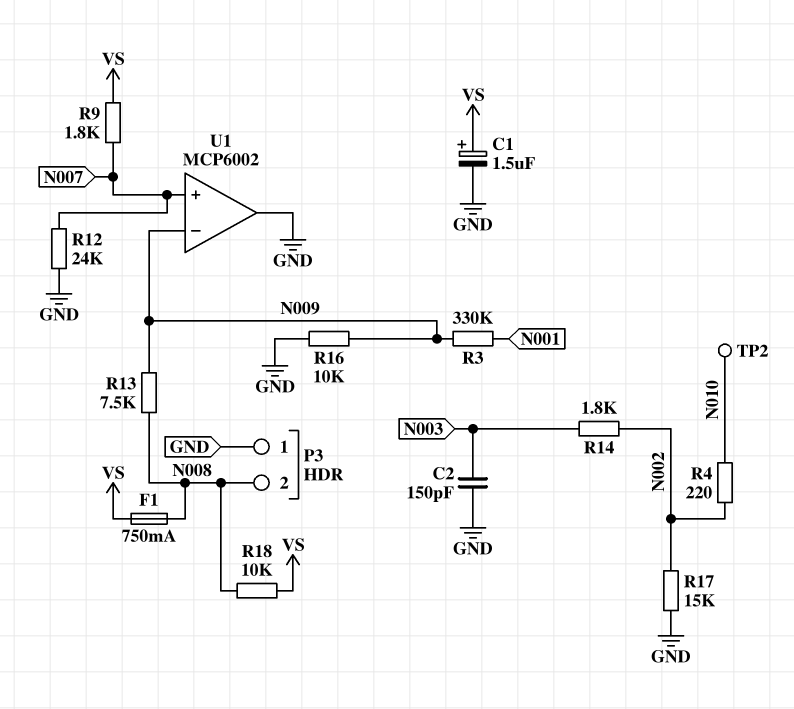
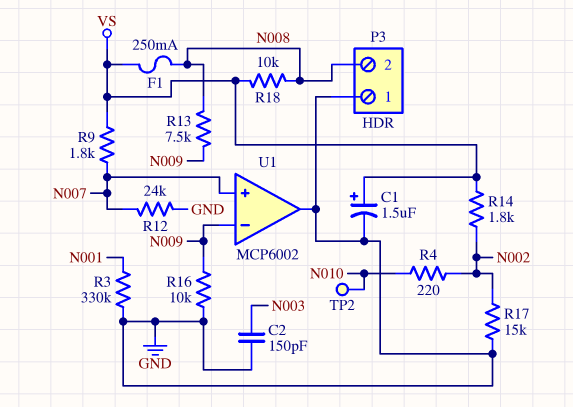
F1: 750mA (N008, VS) -> 250mA (N008, VS)
R3: 330k (N001, N009) -> 330k (GND, N001)
R14: 1.8k (N002, N003) -> 1.8k (N002, VS)

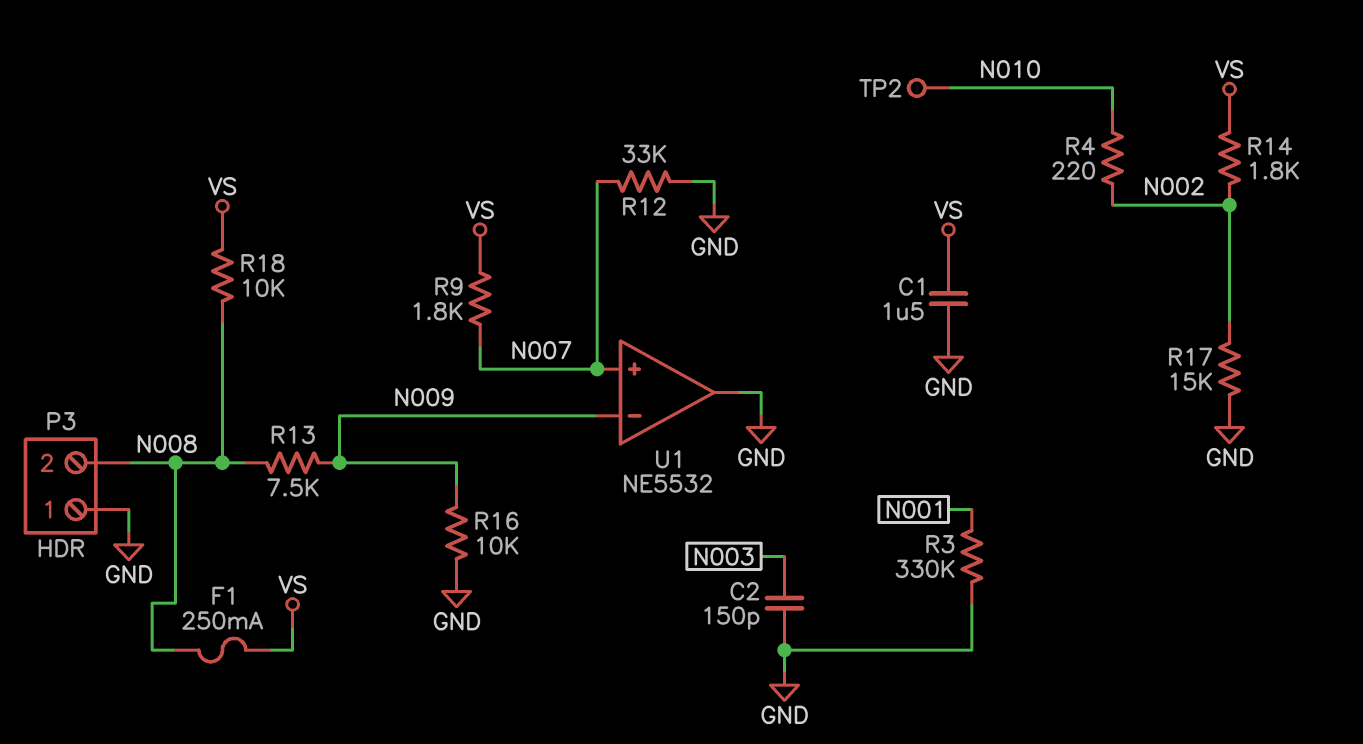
C1: 1.5uF (plus VS, minus GND) -> 1.5uF (GND, VS)
R12: 24k (GND, N007) -> 33k (GND, N007)
U1: MCP6002 -> NE5532

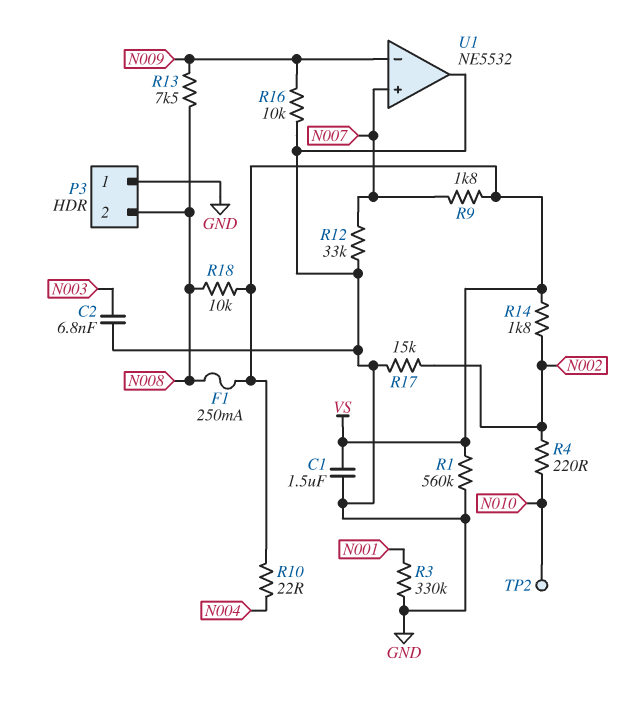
C2: 150pF (GND, N003) -> 6.8nF (GND, N003)
R1: none -> 560k (GND, VS)
R10: none -> 22 (N004, VS)

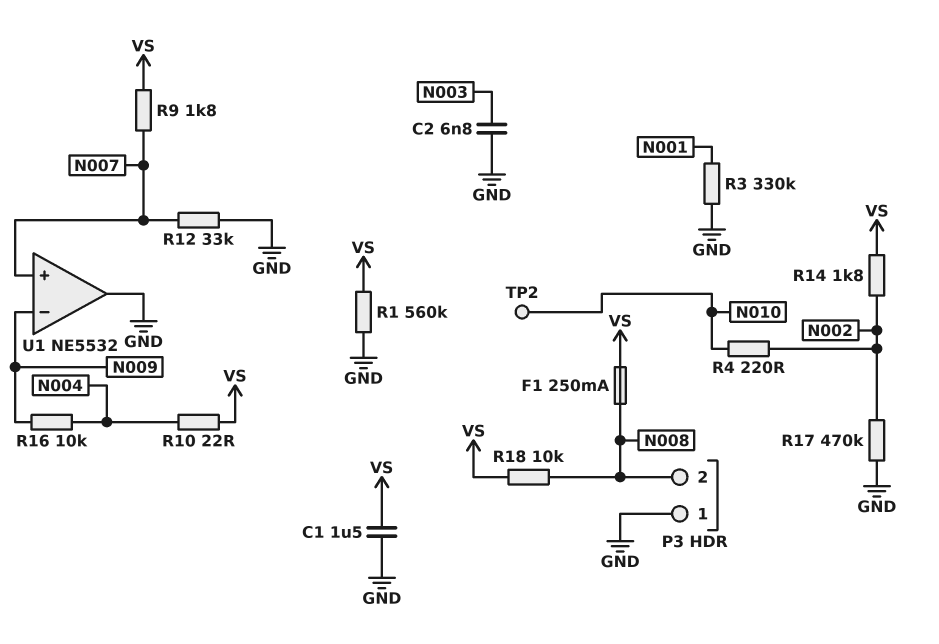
R13: 7.5k (N008, N009) -> none
R16: 10k (GND, N009) -> 10k (N004, N009)
R17: 15k (GND, N002) -> 470k (GND, N002)

